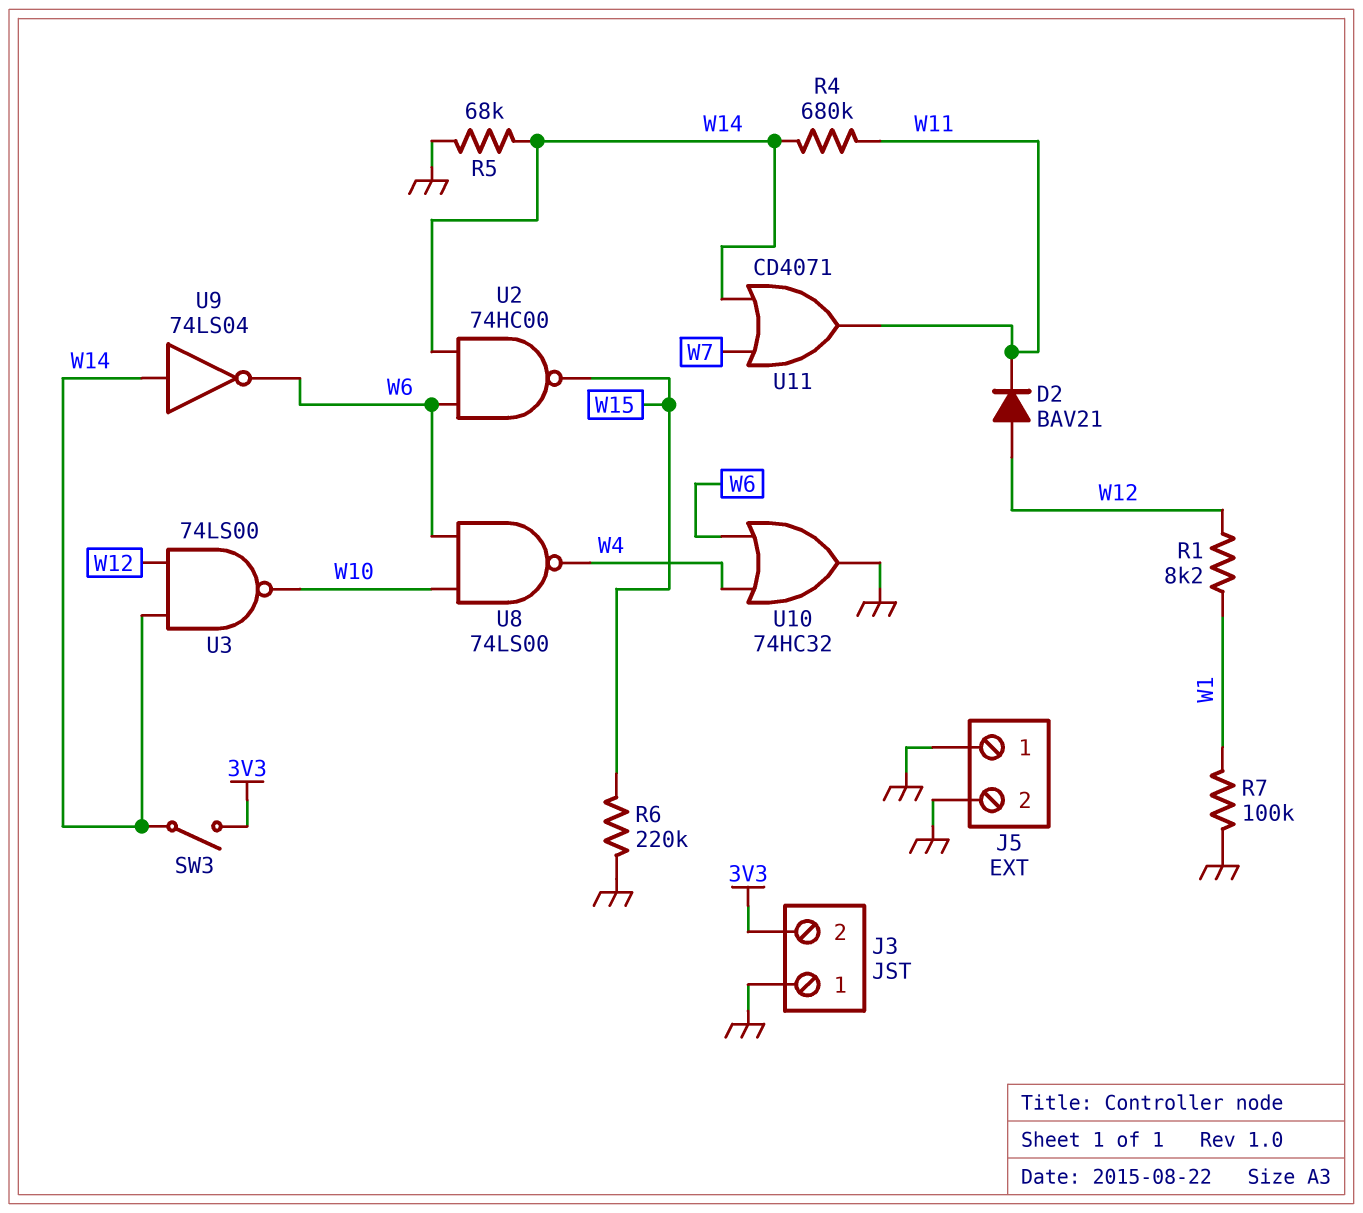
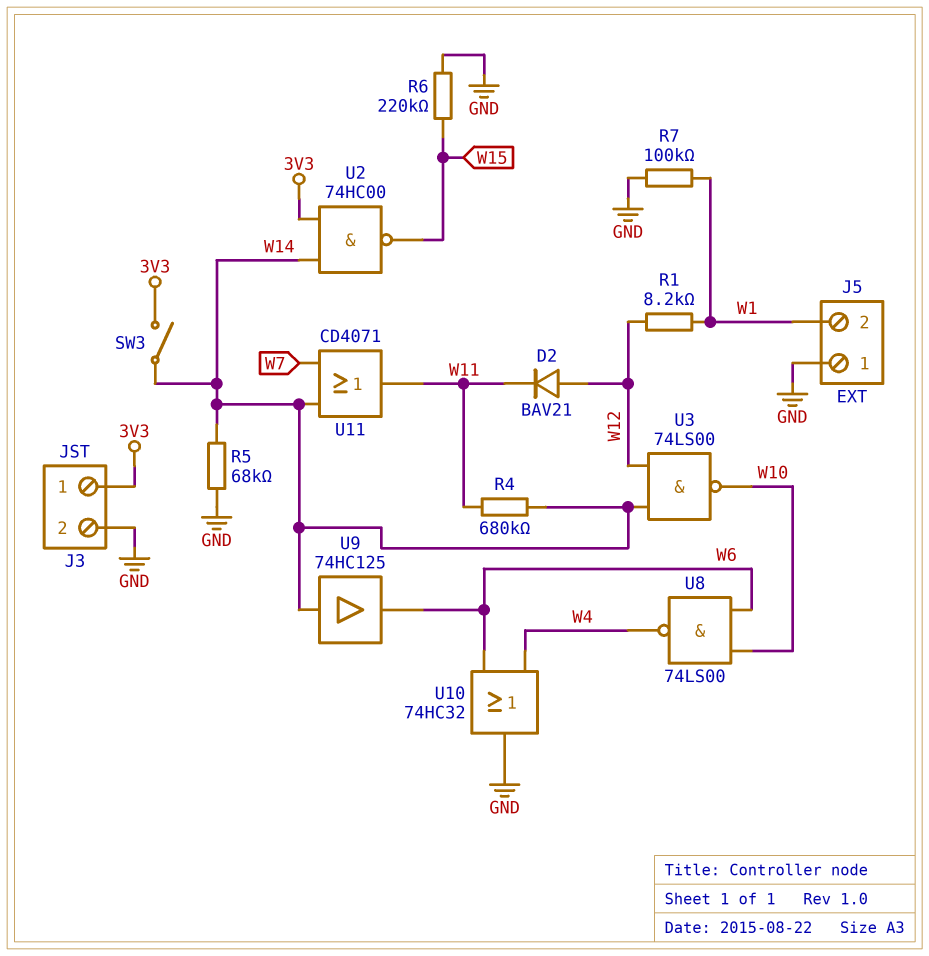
J3 pin 1: GND -> 3V3
J3 pin 2: 3V3 -> GND
J5 pin 2: GND -> W1
U2: NAND 74HC00 (in W6, in W14, out W15) -> NAND 74HC00 (in 3V3, in W14, out W15)
U9: NOT 74LS04 (in W14, out W6) -> buffer 74HC125 (in W14, out W6)

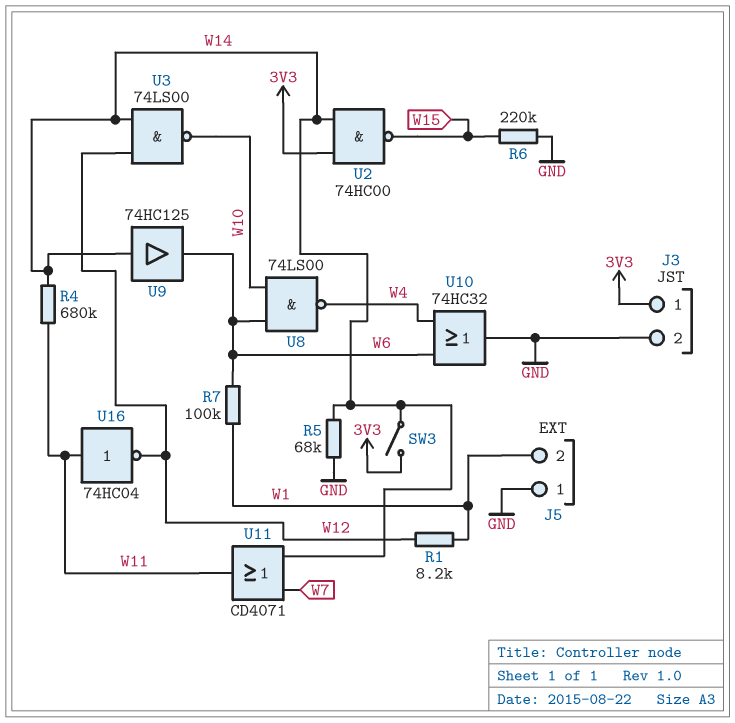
D2: diode BAV21 (A W12, K W11) -> none
R7: 100k (GND, W1) -> 100k (W1, W6)
U16: none -> NOT 74HC04 (in W11, out W12)

